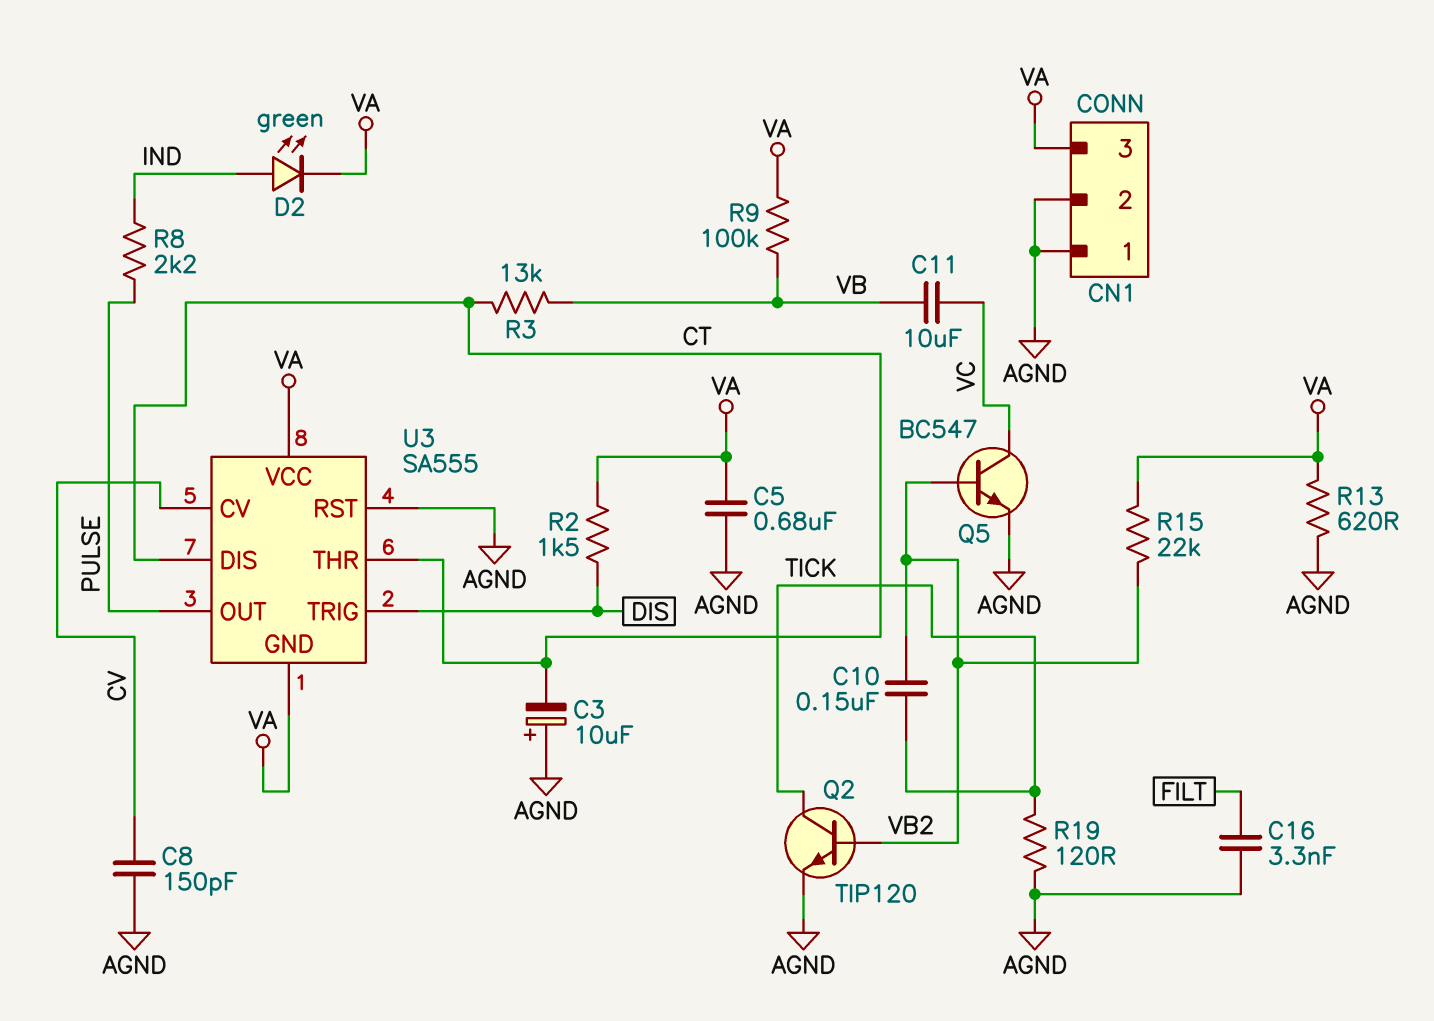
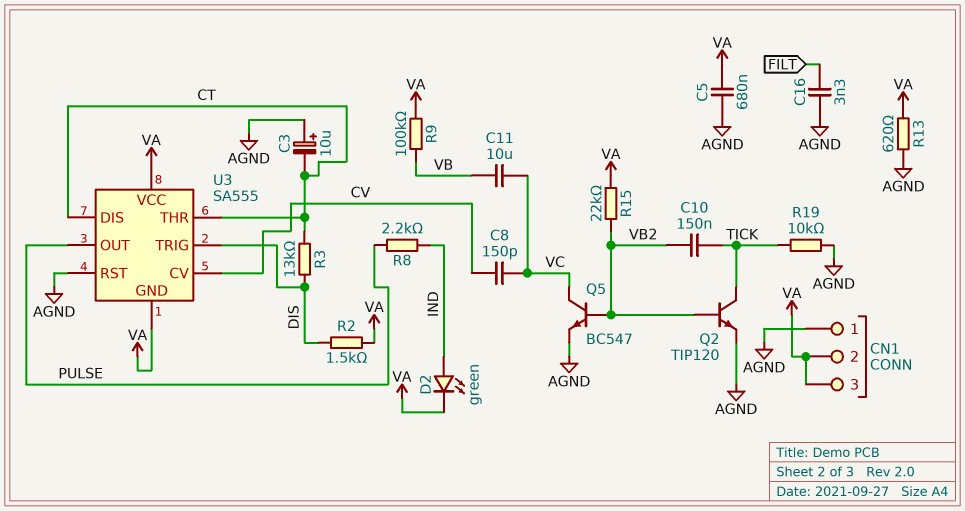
C8: 150pF (AGND, CV) -> 150pF (CV, VC)
CN1 pin 2: AGND -> VA
R3: 13k (CT, VB) -> 13k (CT, DIS)
R19: 120 (AGND, TICK) -> 10k (AGND, TICK)

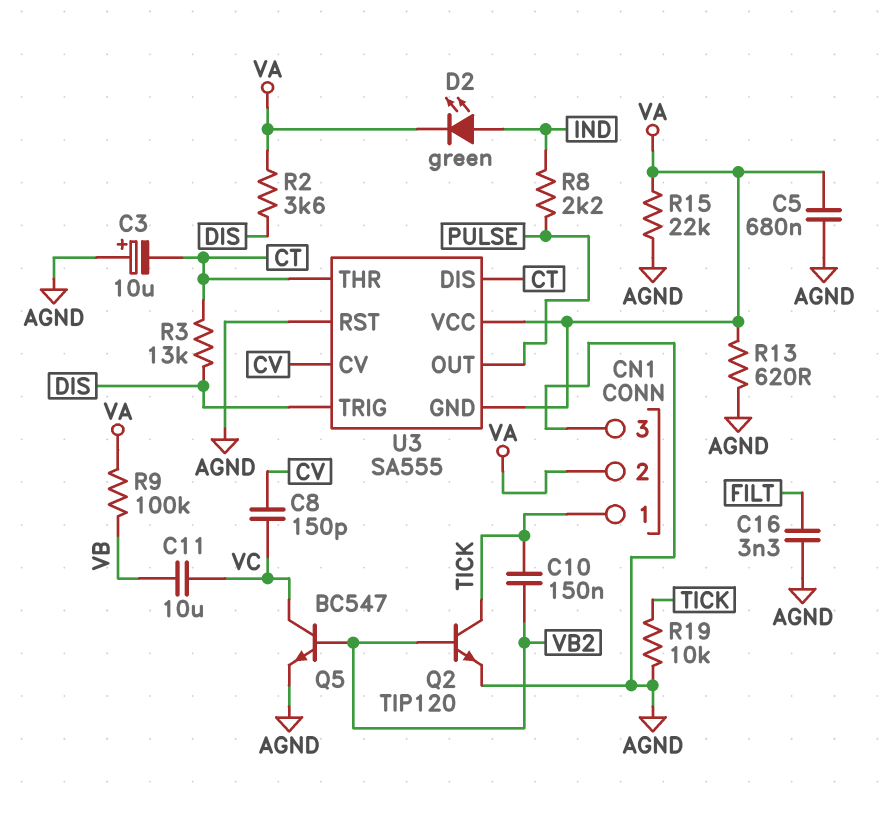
CN1 pin 1: AGND -> TICK
CN1 pin 3: VA -> AGND
R2: 1.5k (DIS, VA) -> 3.6k (DIS, VA)
R15: 22k (VA, VB2) -> 22k (AGND, VA)

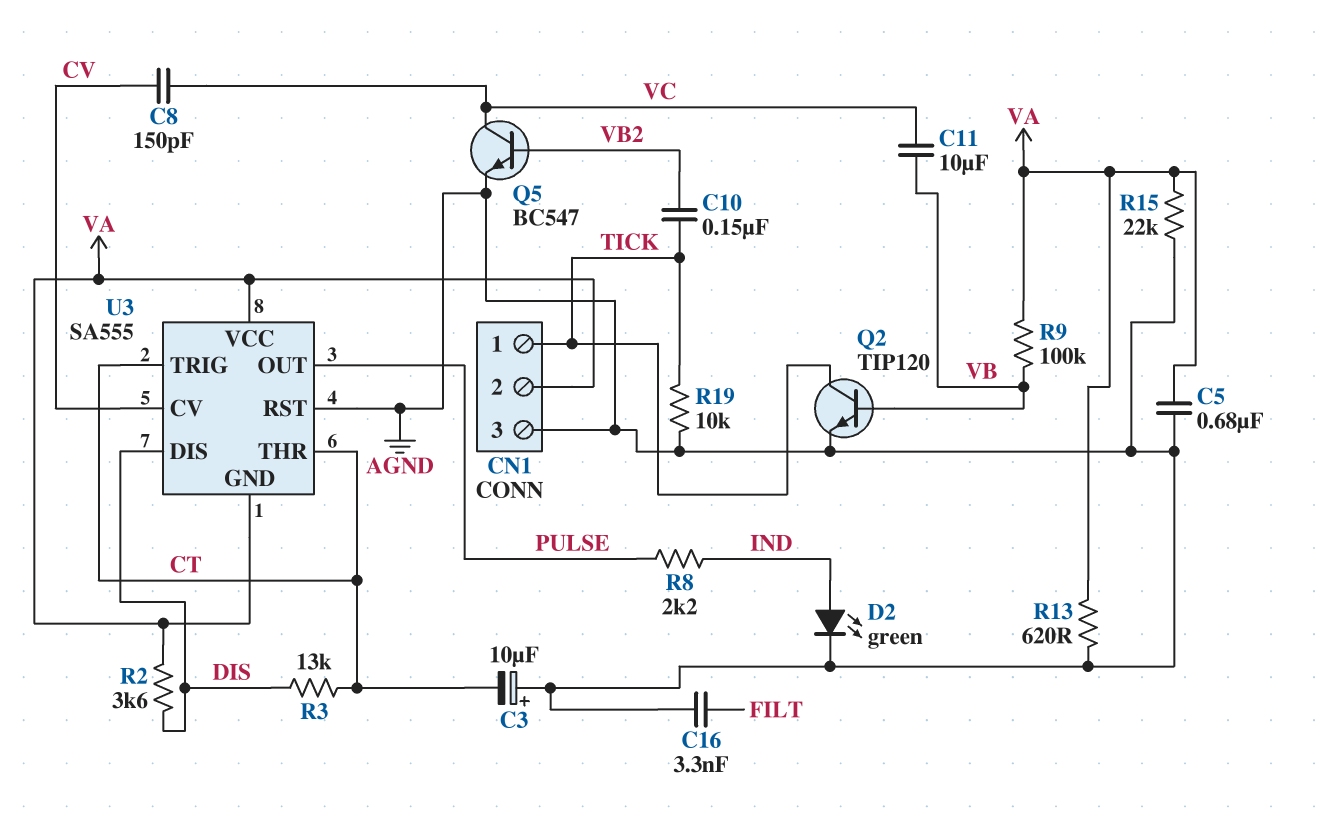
D2: LED green (A IND, K VA) -> LED green (A IND, K AGND)
Q2: NPN TIP120 (B VB2, C TICK, E AGND) -> NPN TIP120 (B VB, C TICK, E AGND)
U3 pin DIS: CT -> DIS
U3 pin TRIG: DIS -> CT

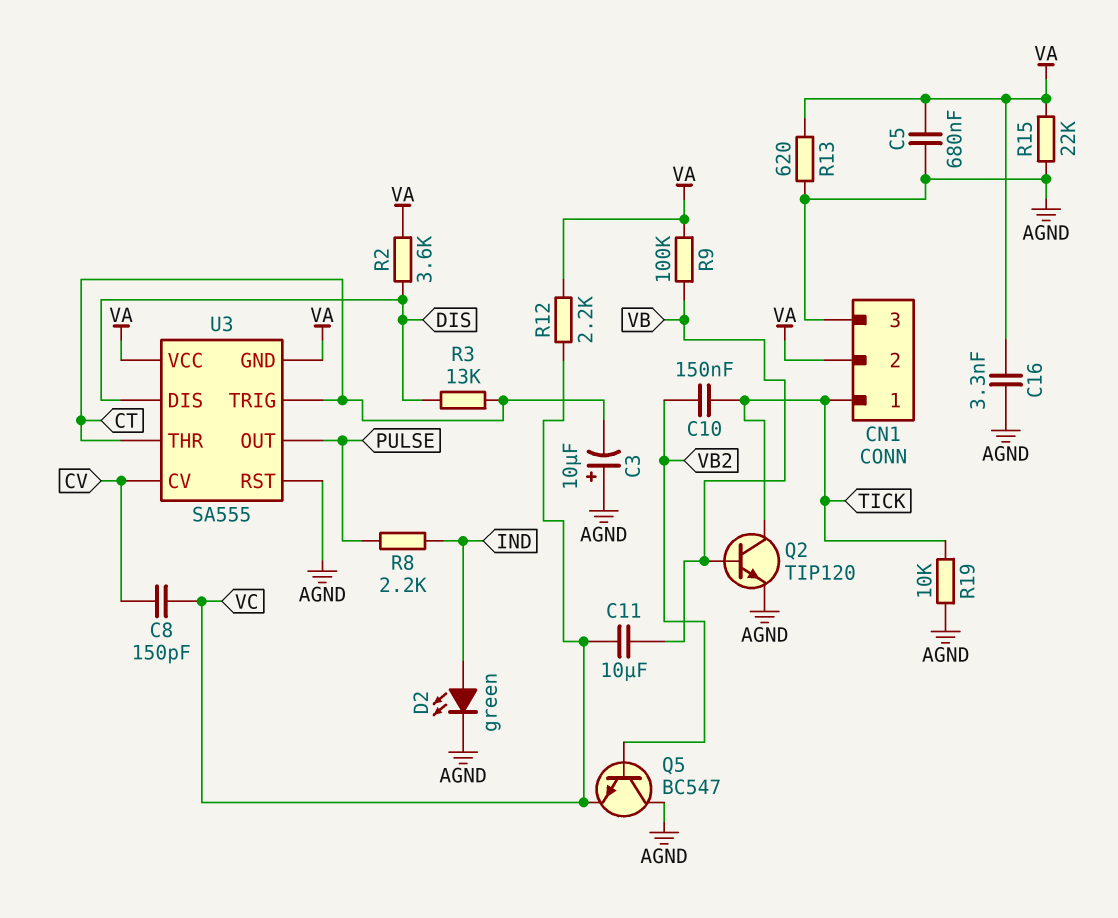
C16: 3.3nF (AGND, FILT) -> 3.3nF (AGND, VA)
Q5: NPN BC547 (B VB2, C VC, E AGND) -> NPN BC547 (B VB2, C AGND, E VC)
R12: none -> 2.2k (VA, VC)

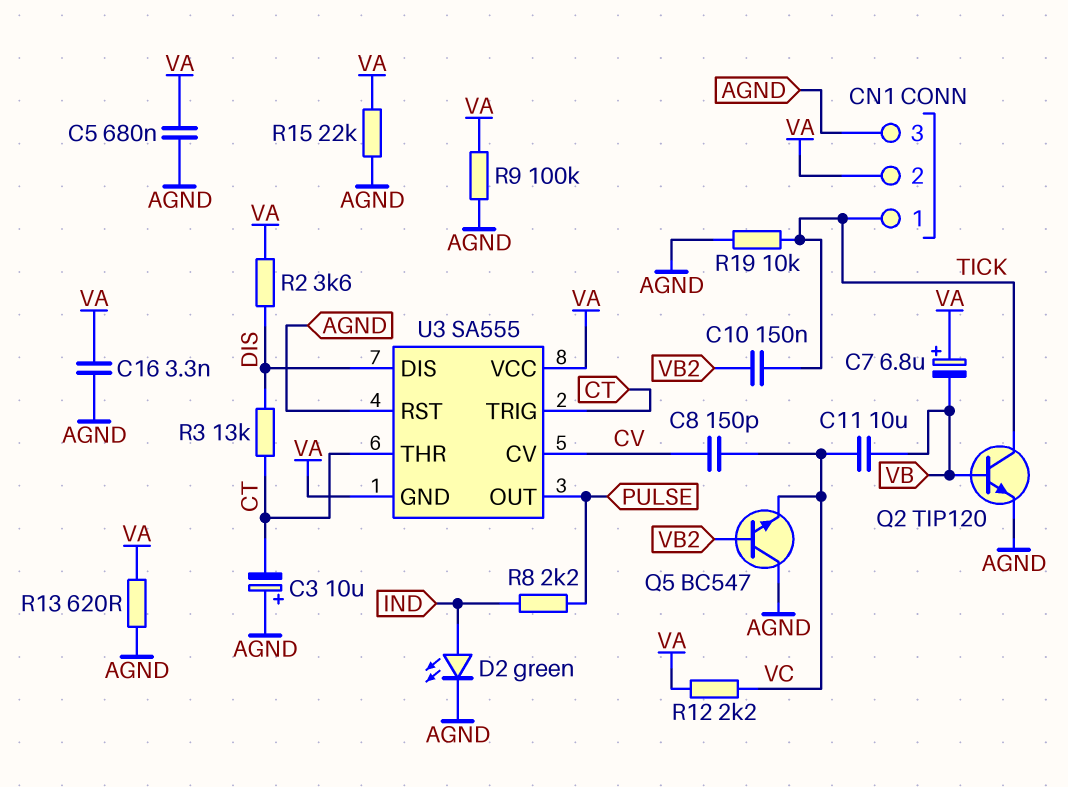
C7: none -> 6.8uF (plus VA, minus VB)
R9: 100k (VA, VB) -> 100k (AGND, VA)

